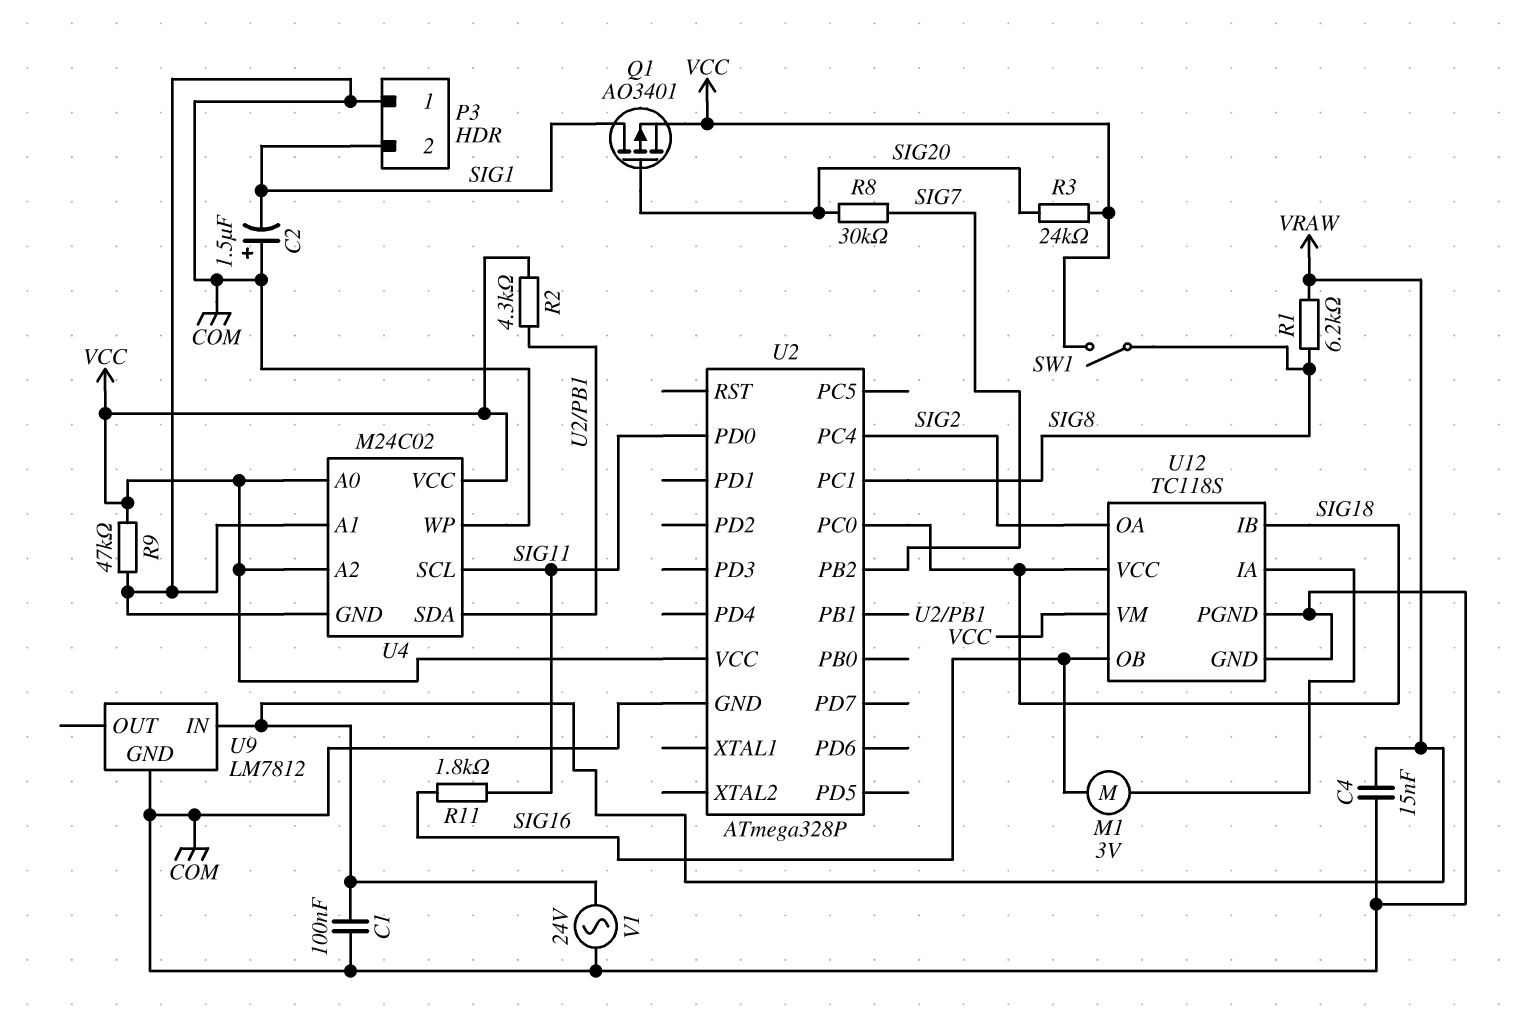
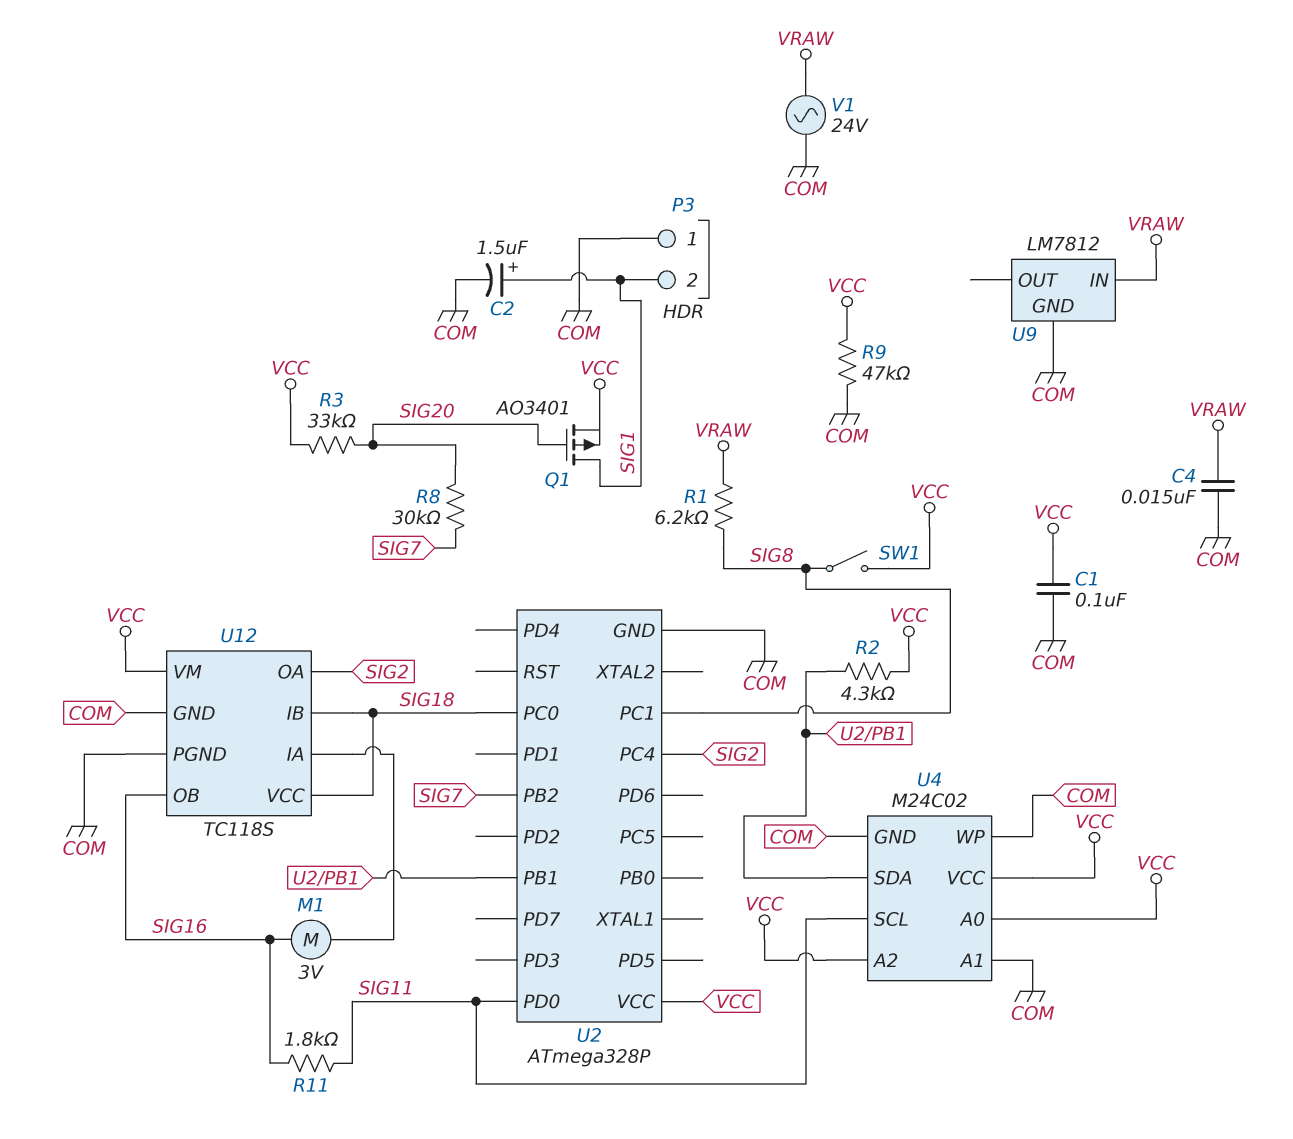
C1: 100nF (COM, VRAW) -> 100nF (COM, VCC)
C2: 1.5uF (plus COM, minus SIG1) -> 1.5uF (plus SIG1, minus COM)
R3: 24k (SIG20, VCC) -> 33k (SIG20, VCC)

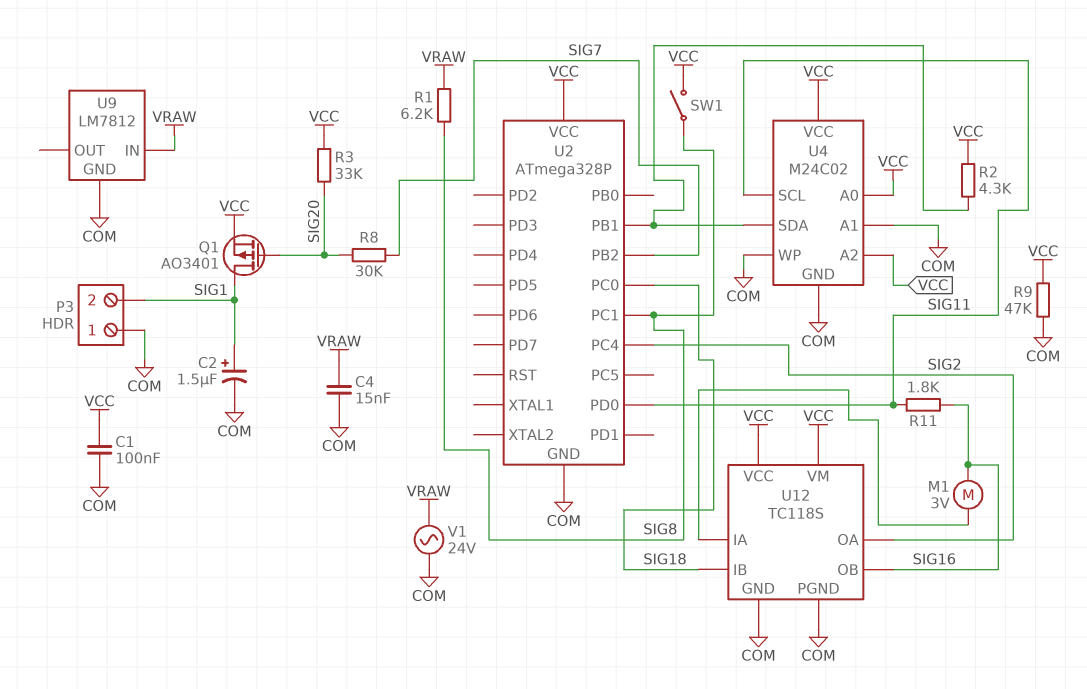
U12 pin VCC: SIG18 -> VCC

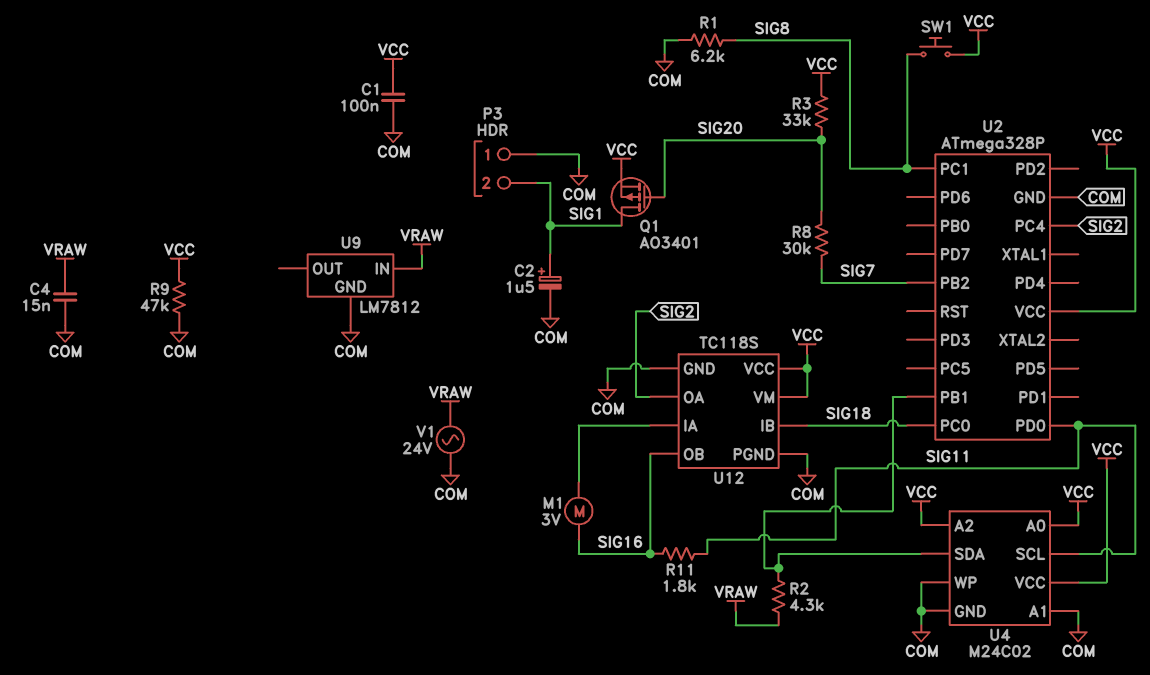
R1: 6.2k (SIG8, VRAW) -> 6.2k (COM, SIG8)
R2: 4.3k (U2/PB1, VCC) -> 4.3k (U2/PB1, VRAW)
SW1: switch (SIG8, VCC) -> button (SIG8, VCC)

